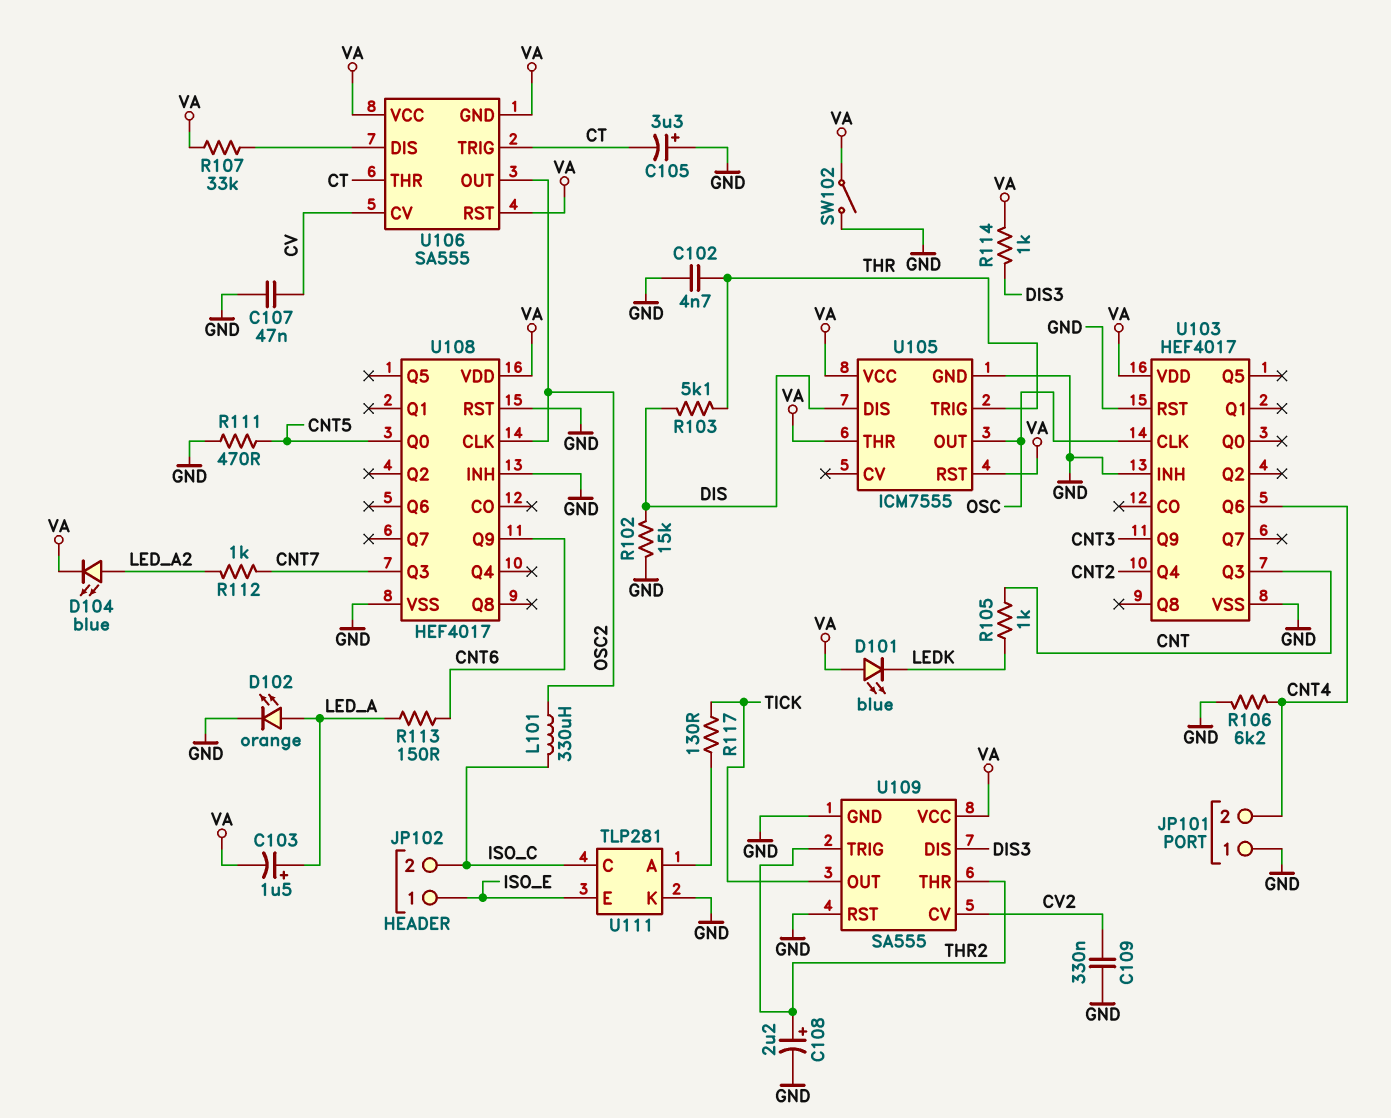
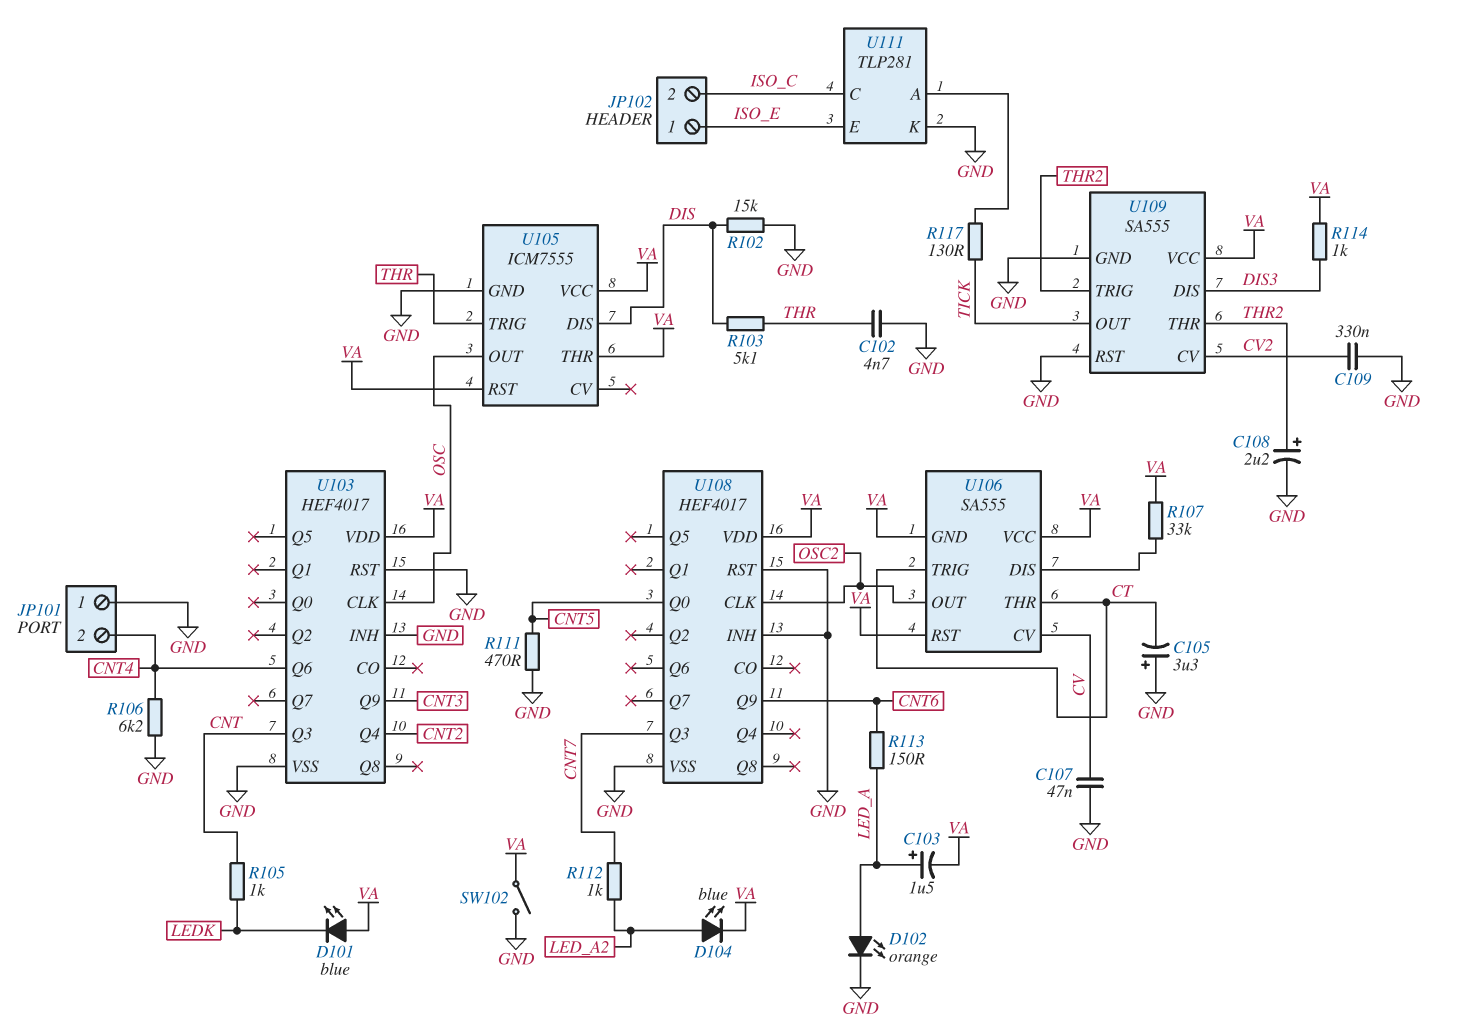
L101: 330uH (ISO_C, OSC2) -> none

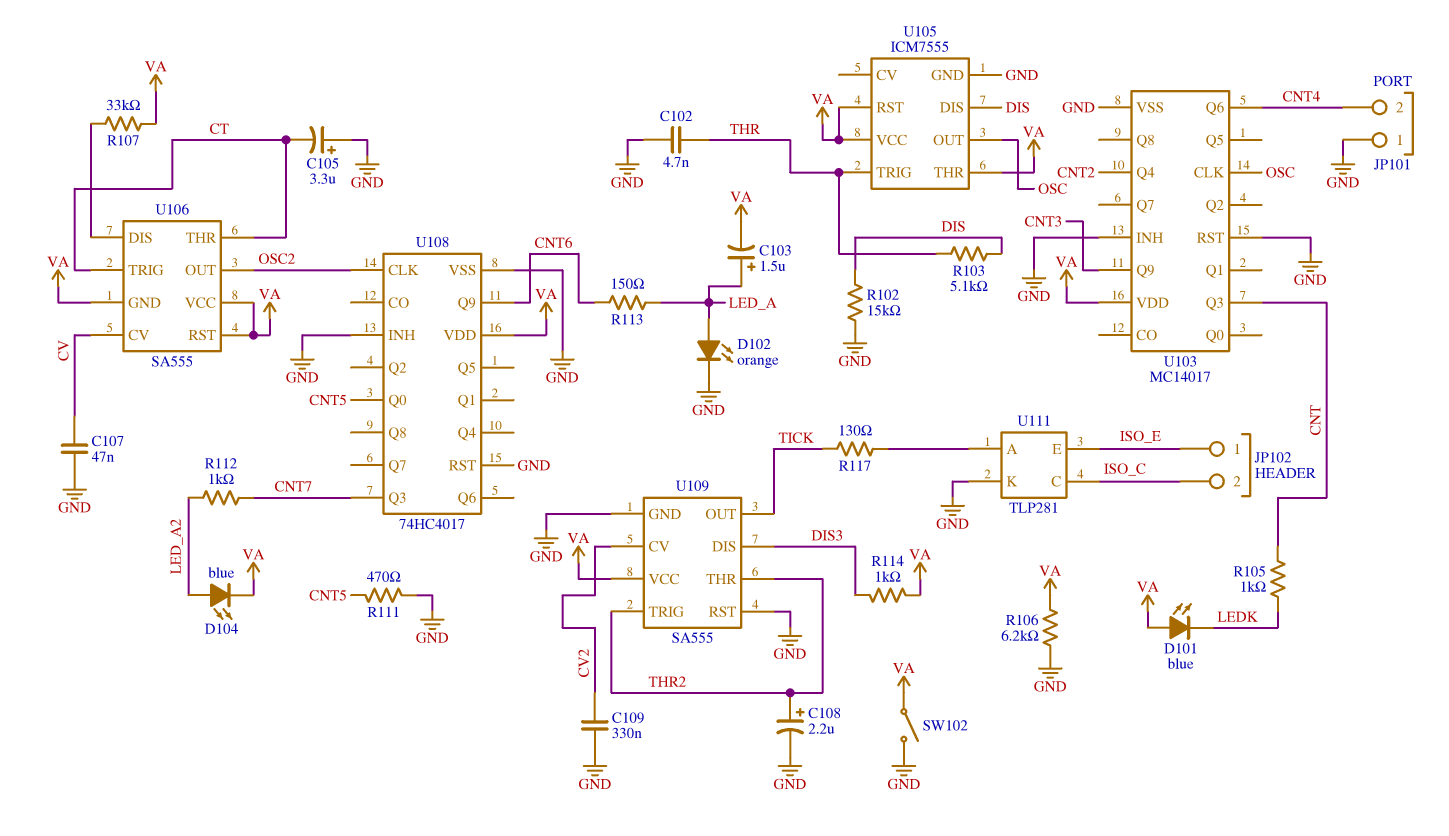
R106: 6.2k (CNT4, GND) -> 6.2k (GND, VA)
U103: HEF4017 -> MC14017
U108: HEF4017 -> 74HC4017

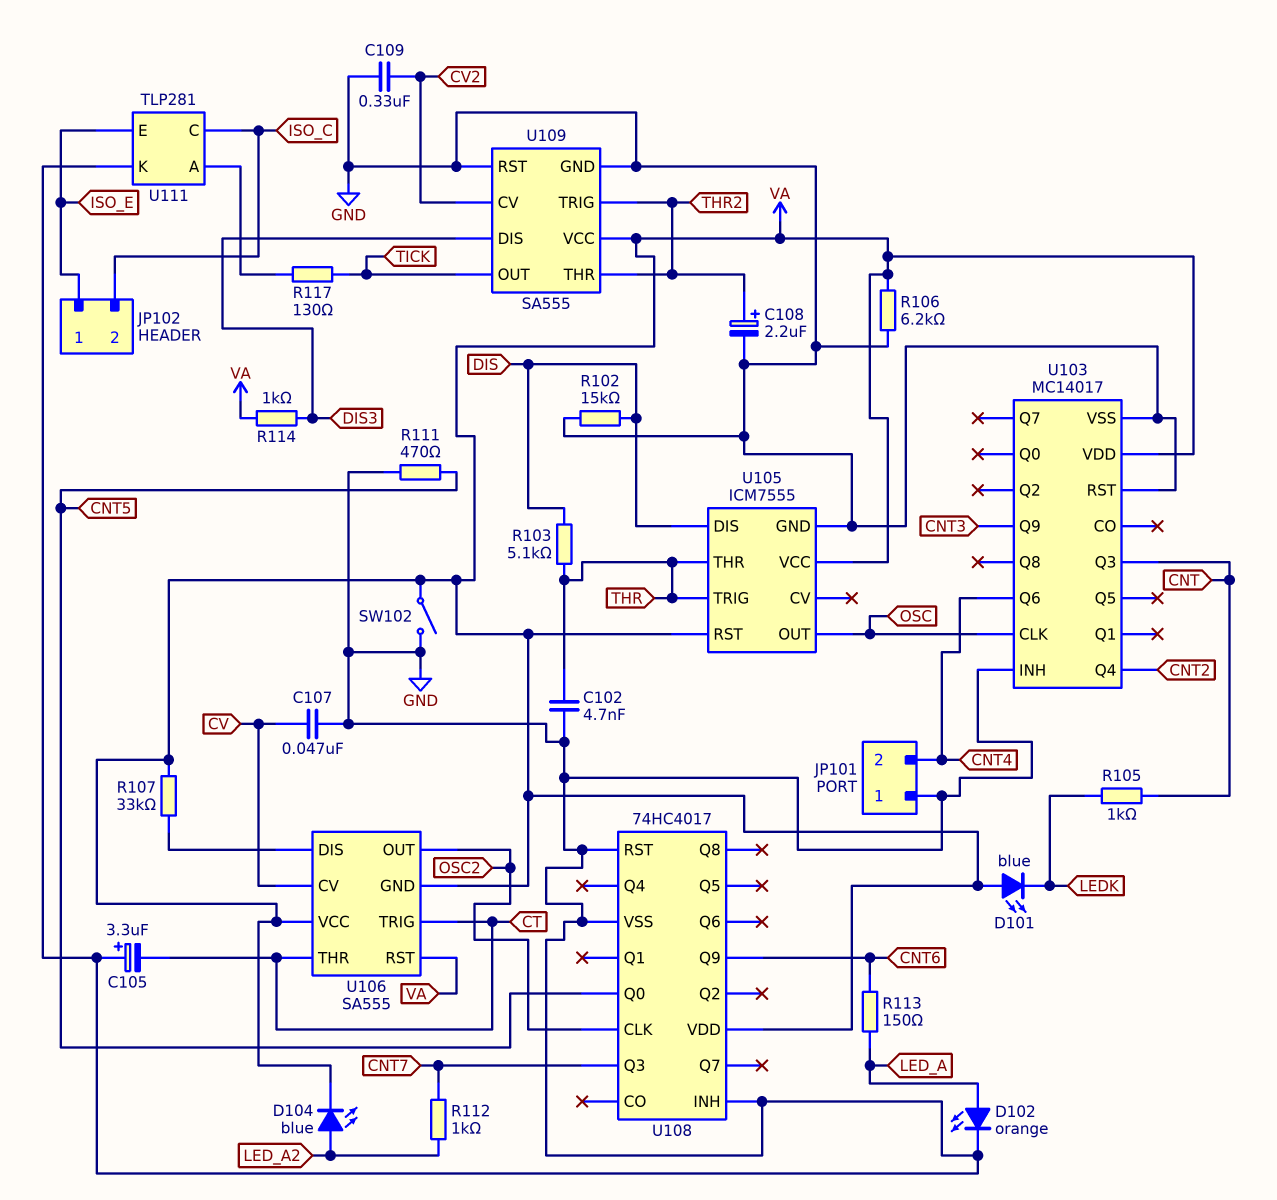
C103: 1.5uF (plus LED_A, minus VA) -> none
U105 pin THR: VA -> THR

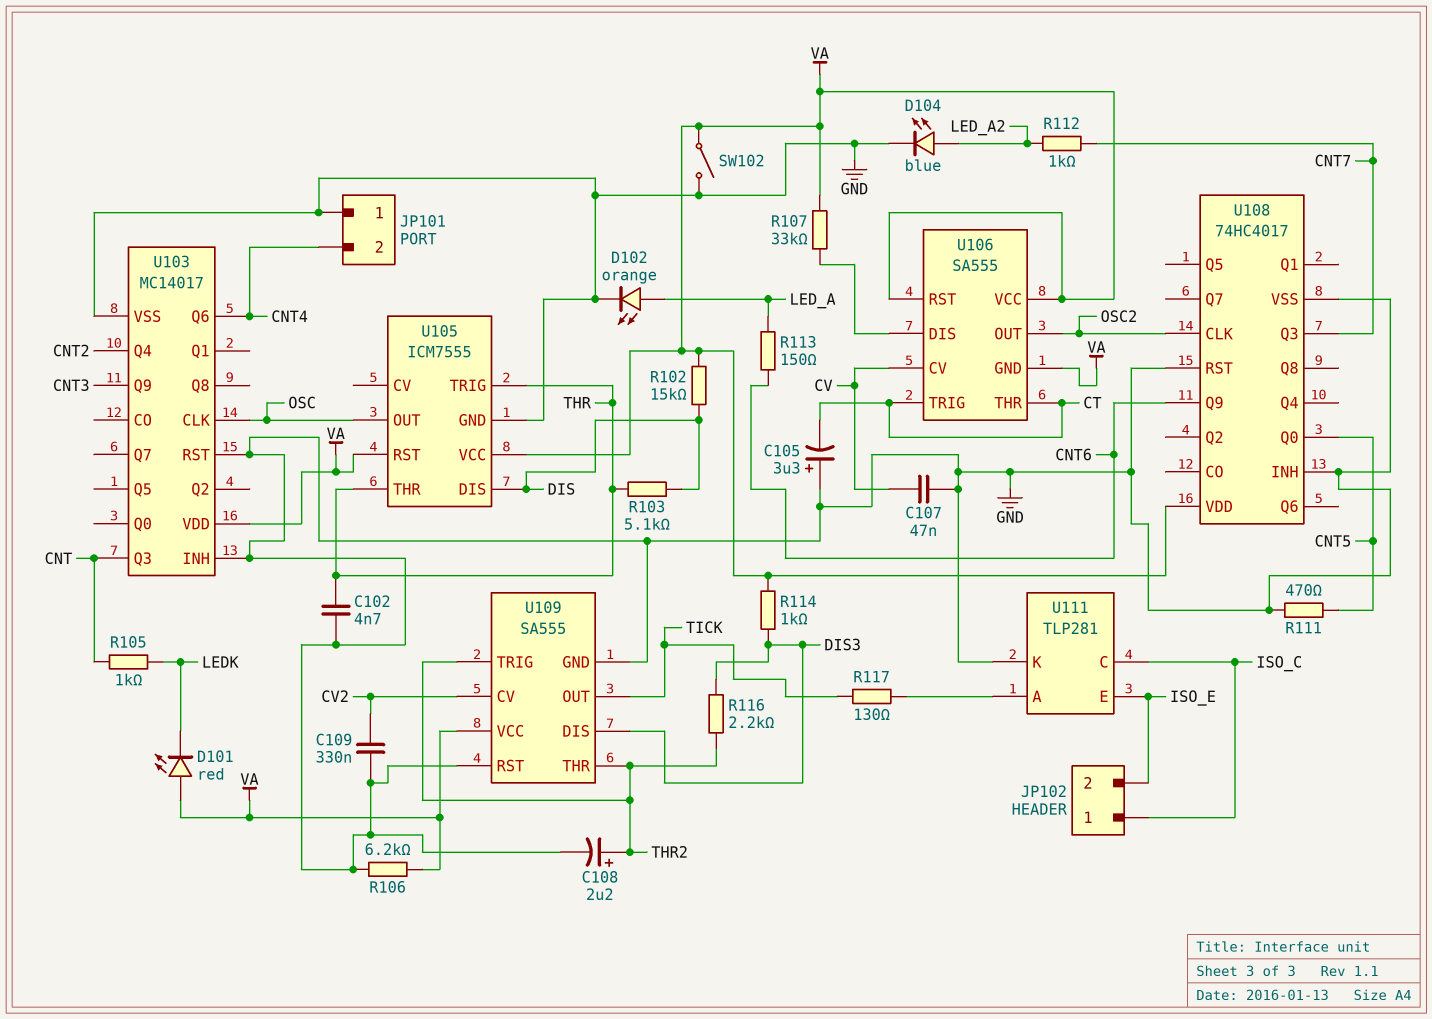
D101: LED blue (A VA, K LEDK) -> LED red (A VA, K LEDK)
D104: LED blue (A LED_A2, K VA) -> LED blue (A LED_A2, K GND)
JP102 pin 1: ISO_E -> ISO_C
JP102 pin 2: ISO_C -> ISO_E
R102: 15k (DIS, GND) -> 15k (DIS, VA)
R116: none -> 2.2k (DIS3, THR2)

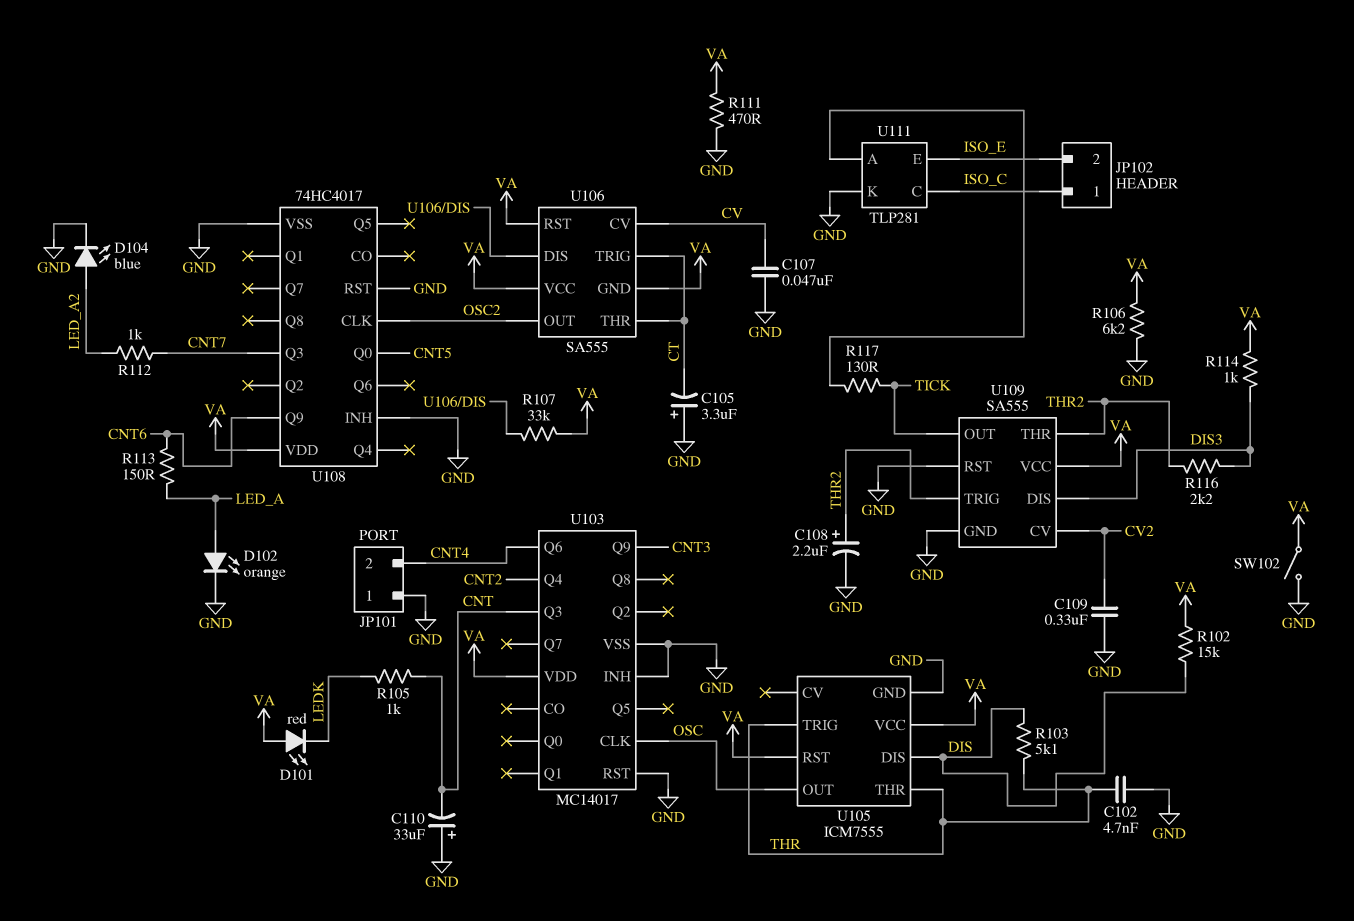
C110: none -> 33uF (plus GND, minus CNT)
R111: 470 (CNT5, GND) -> 470 (GND, VA)

